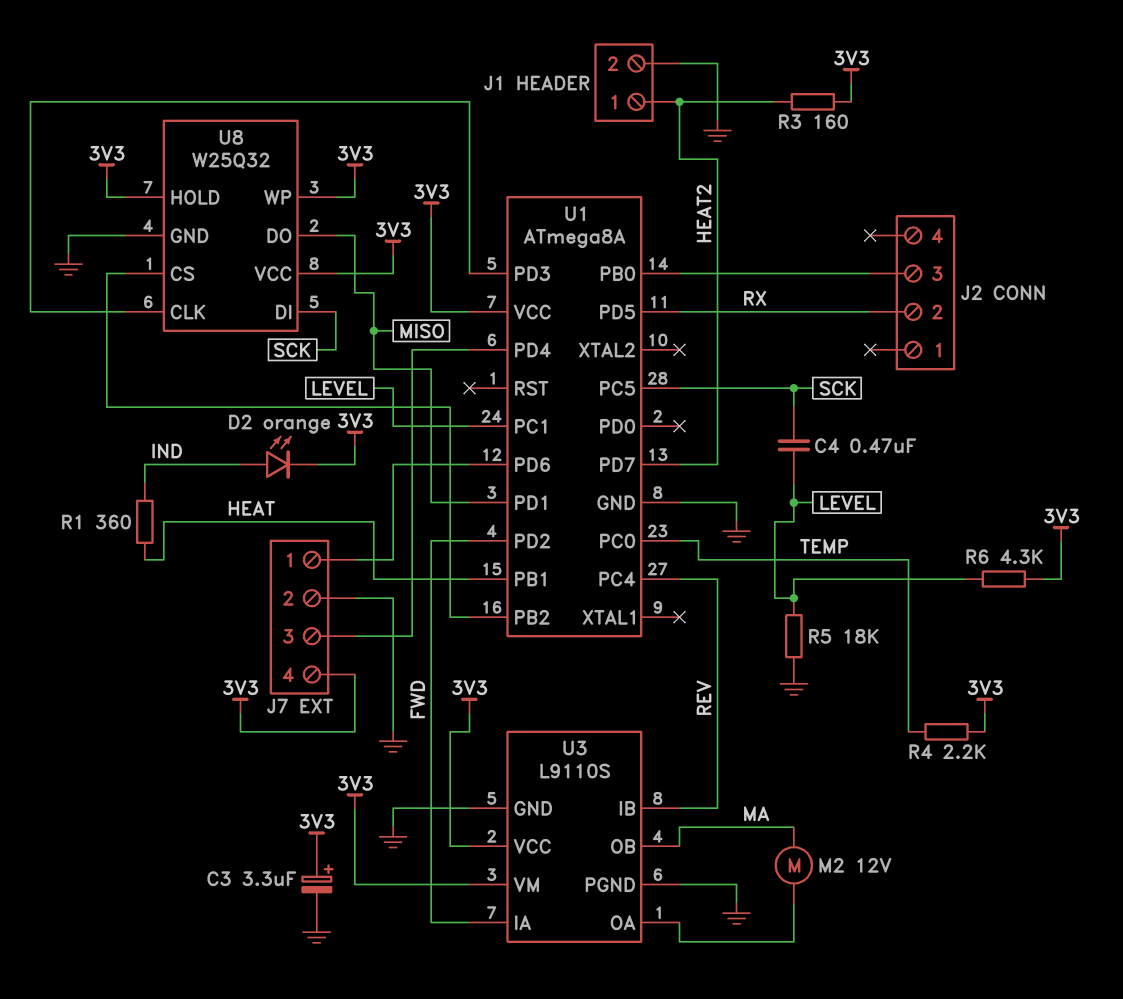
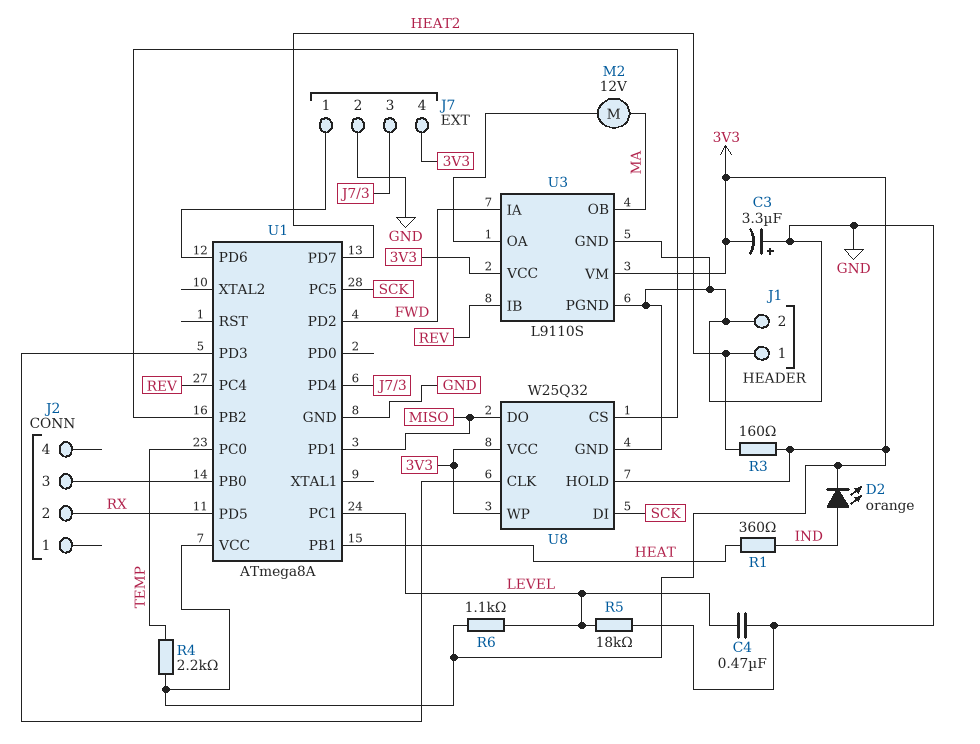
C3: 3.3uF (plus 3V3, minus GND) -> 3.3uF (plus GND, minus 3V3)
C4: 470nF (LEVEL, SCK) -> 470nF (GND, LEVEL)
R6: 4.3k (3V3, LEVEL) -> 1.1k (3V3, LEVEL)

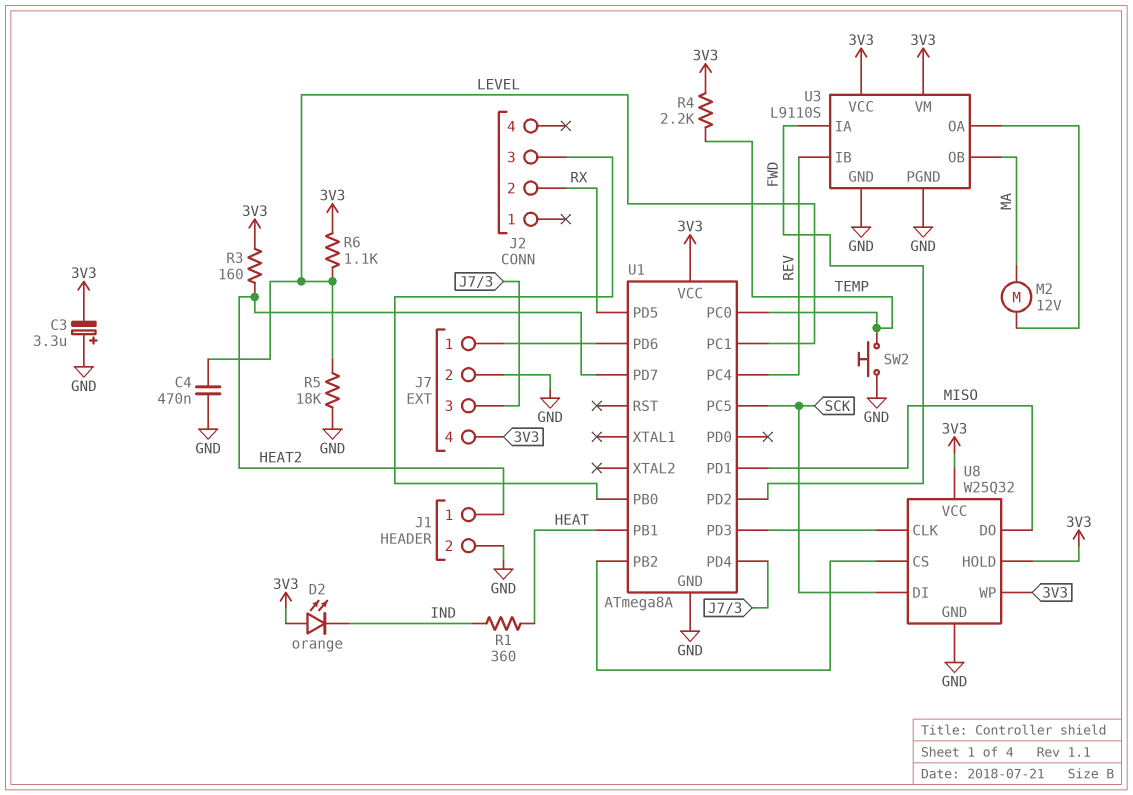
D2: LED orange (A IND, K 3V3) -> LED orange (A 3V3, K IND)
SW2: none -> button (GND, TEMP)

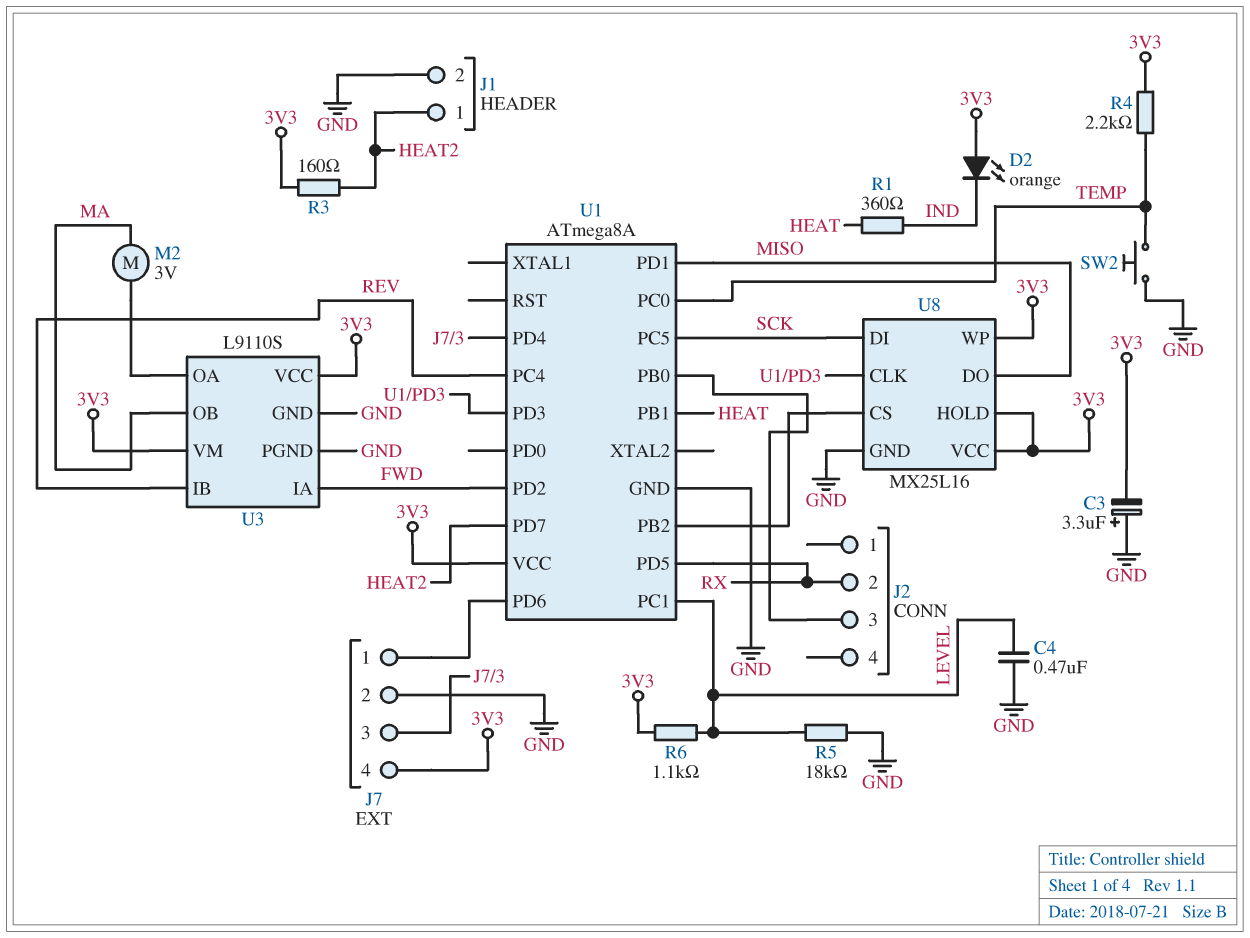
M2: motor 12V (MA, U3/OA) -> motor 3V (MA, U3/OA)
U8: W25Q32 -> MX25L16

